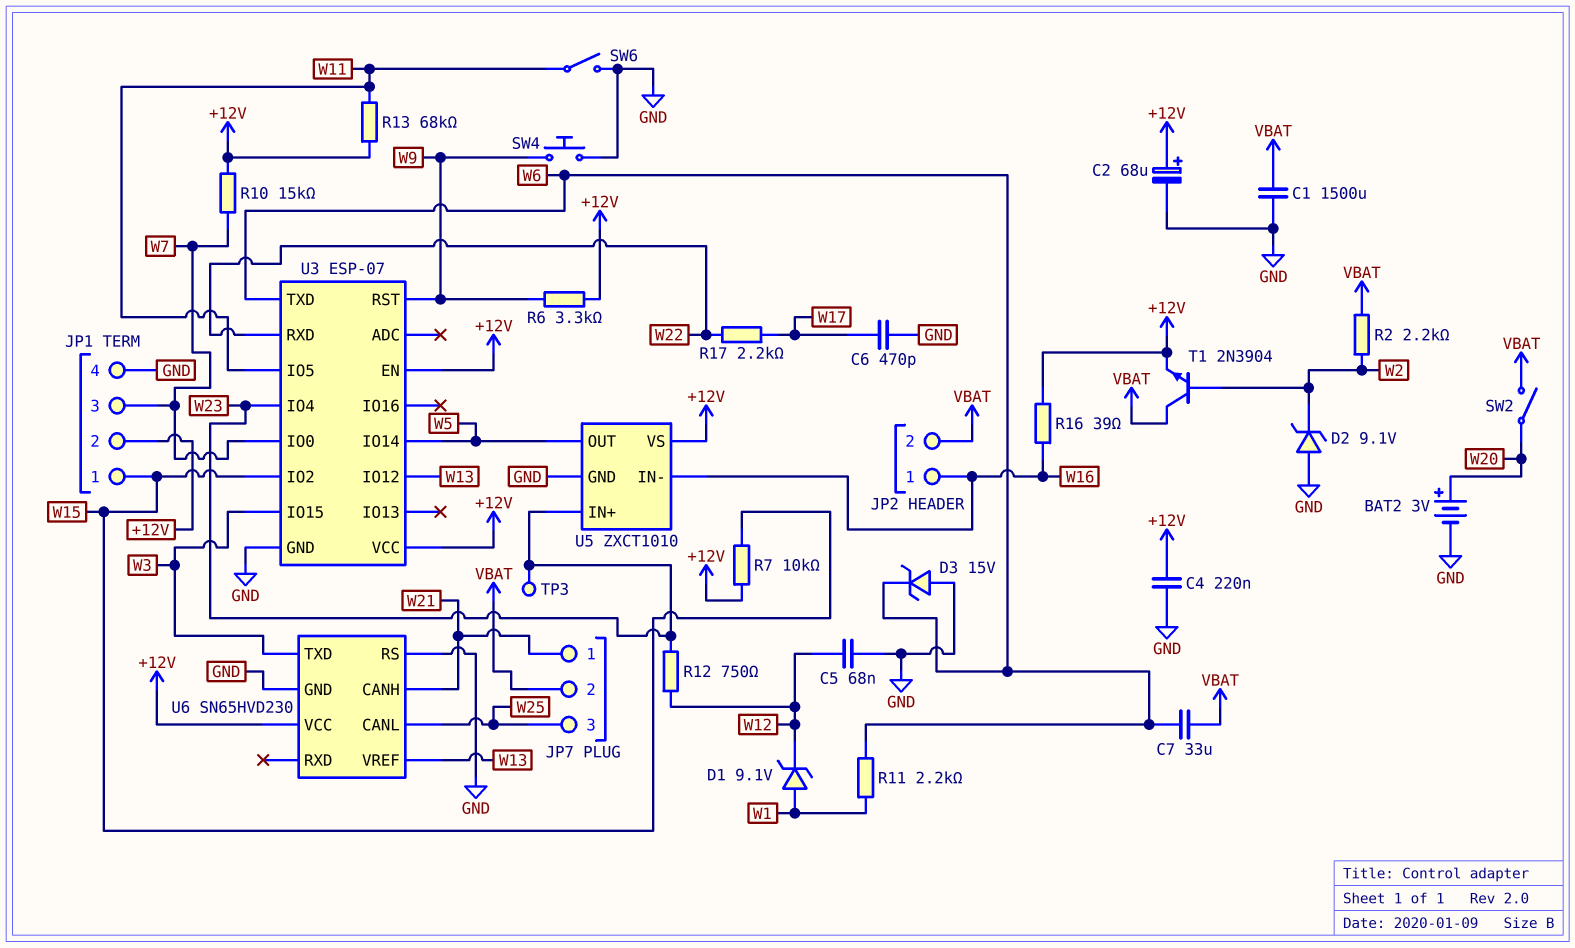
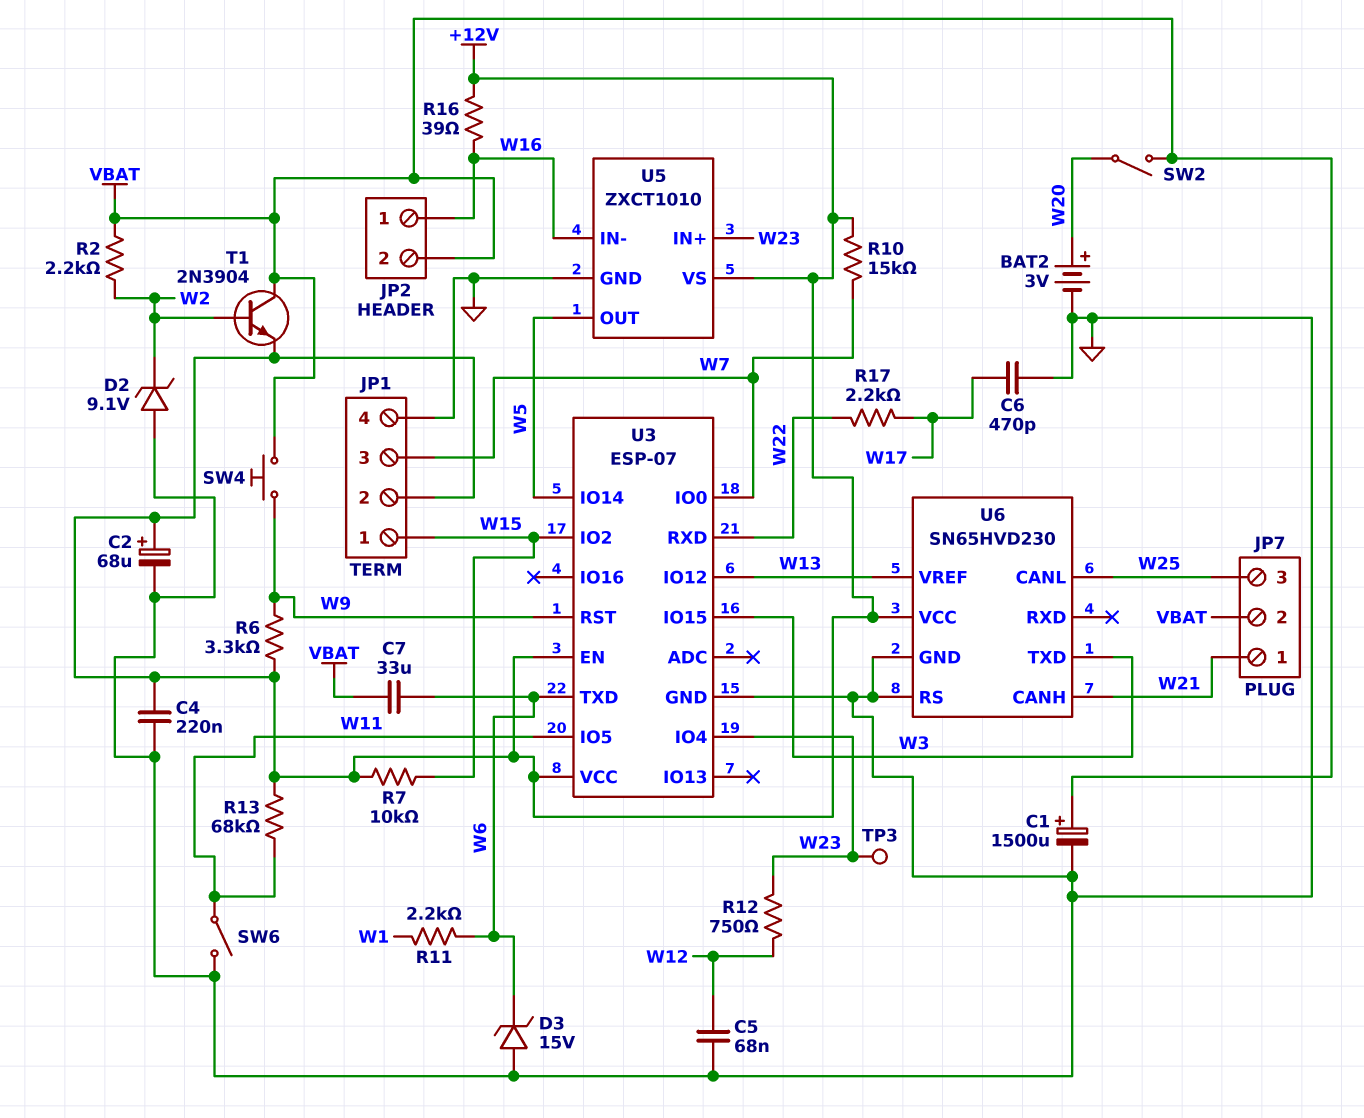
C1: 1500uF (GND, VBAT) -> 1500uF (plus VBAT, minus GND)
D1: zener 9.1V (A W1, K W12) -> none
SW4: button (GND, W9) -> button (VBAT, W9)

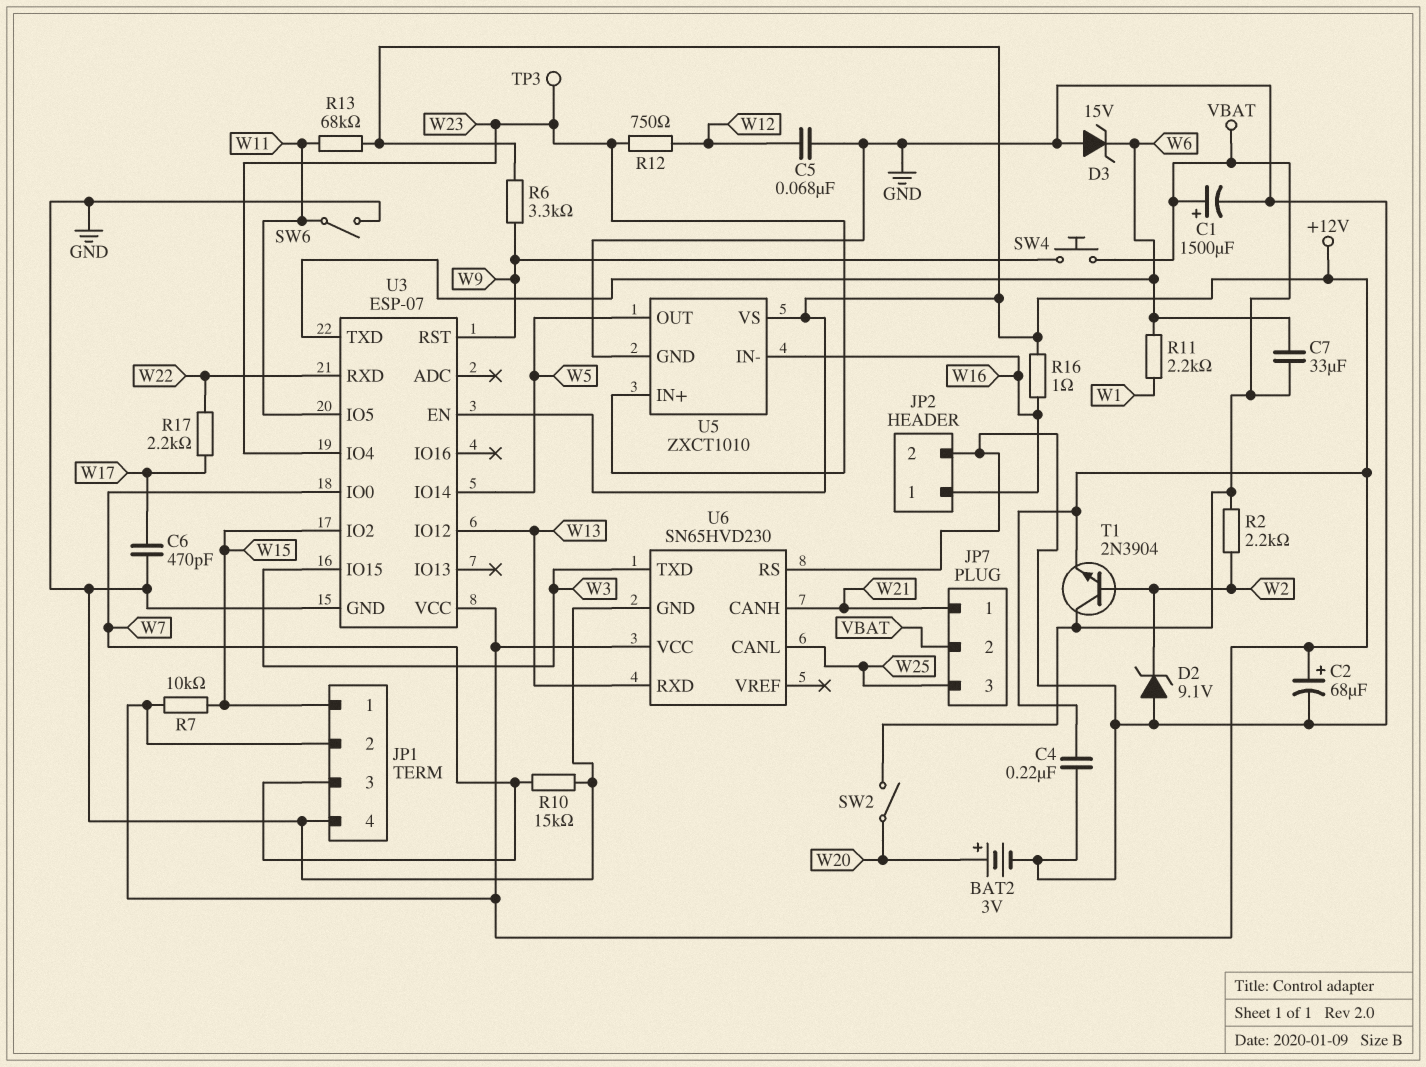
JP2 pin 2: VBAT -> GND
R10: 15k (+12V, W7) -> 15k (GND, W7)
R16: 39 (+12V, W16) -> 1 (+12V, W16)
U6 pin RXD: none -> W13
U6 pin VREF: W13 -> none

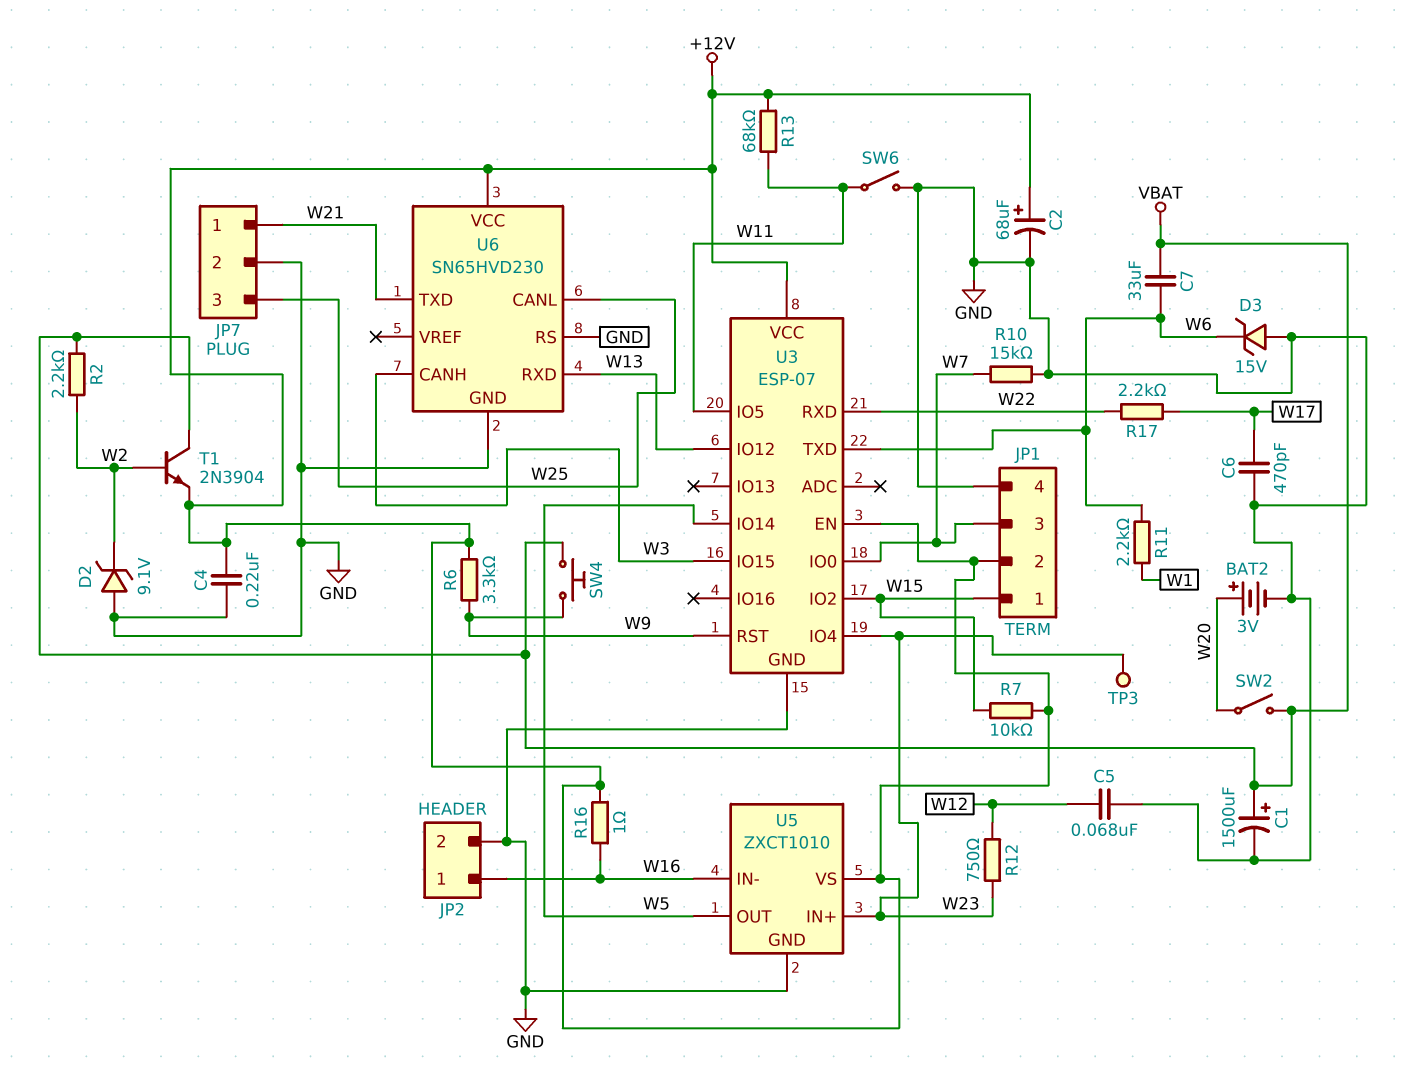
JP7 pin 2: VBAT -> GND
U6 pin CANH: W21 -> W3
U6 pin TXD: W3 -> W21

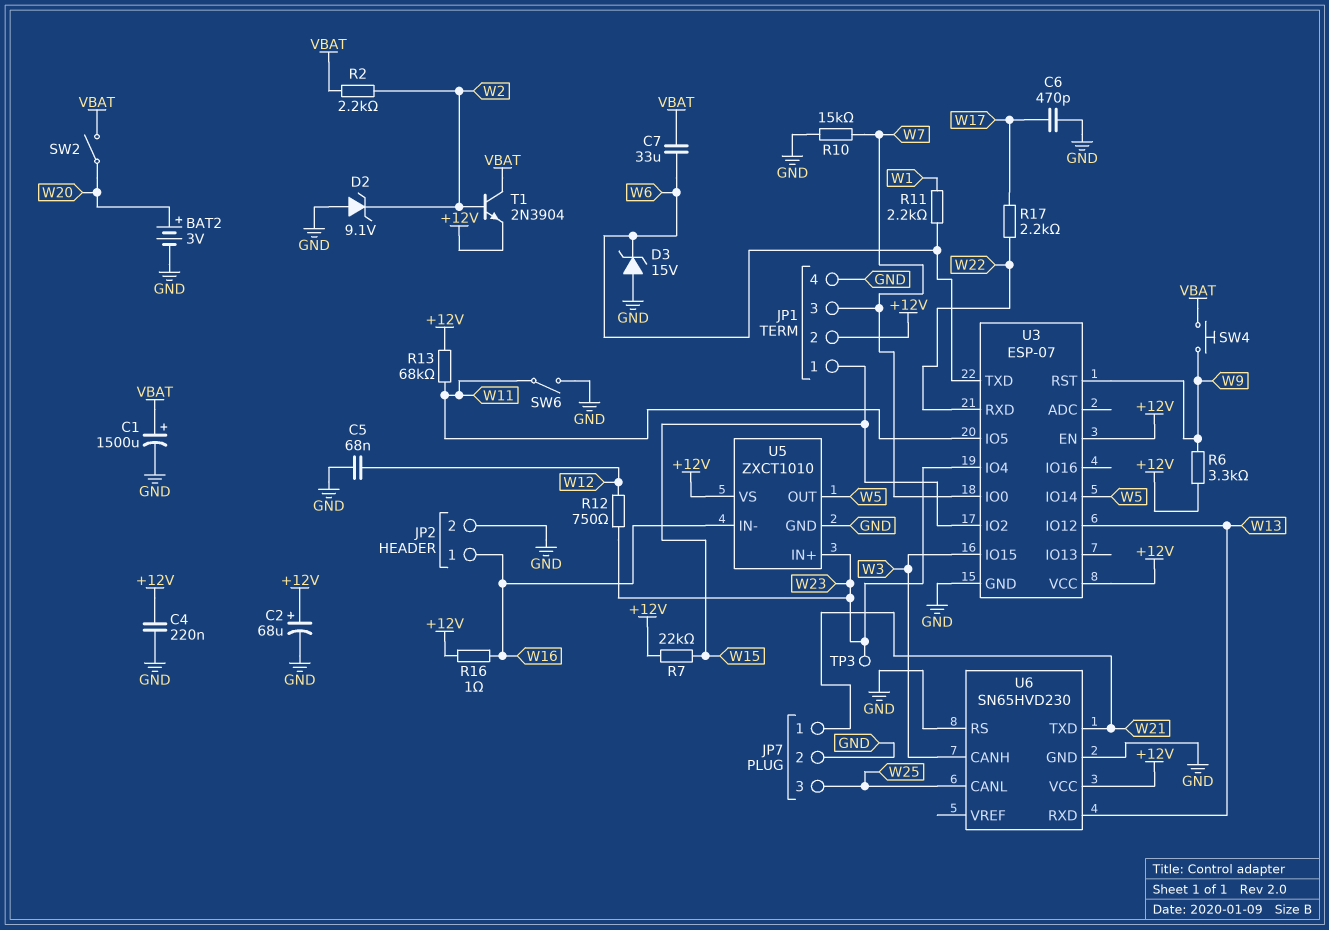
R7: 10k (+12V, W15) -> 22k (+12V, W15)

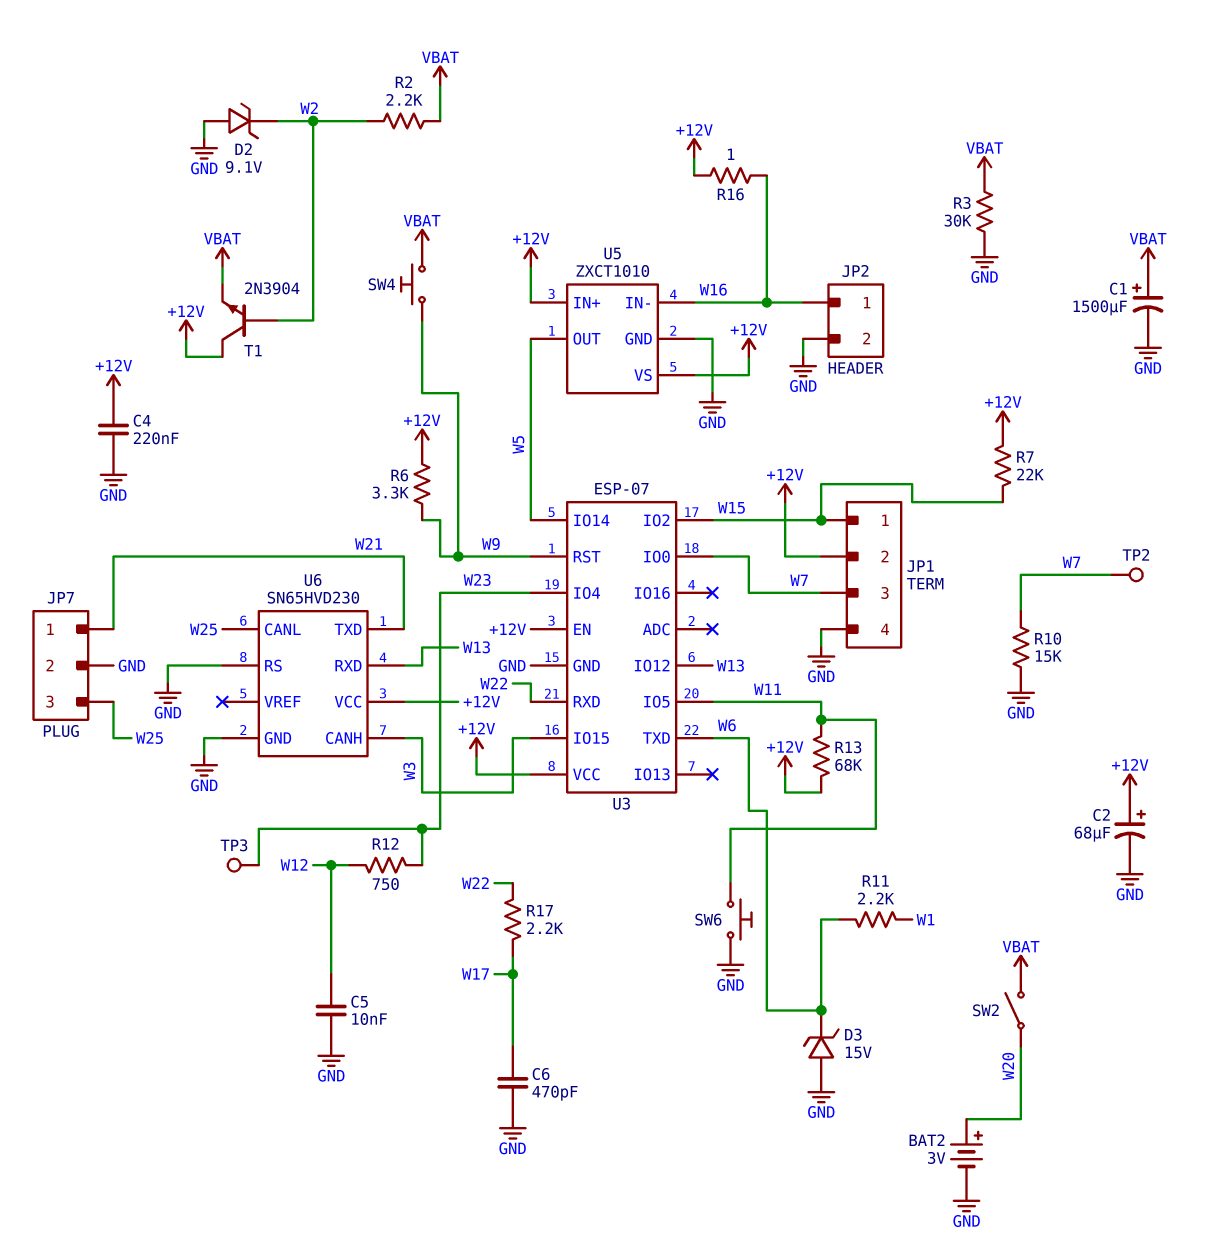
C5: 68nF (GND, W12) -> 10nF (GND, W12)
C7: 33uF (VBAT, W6) -> none
R3: none -> 30k (GND, VBAT)
SW6: switch (GND, W11) -> button (GND, W11)
T1: NPN 2N3904 (B W2, C VBAT, E +12V) -> NPN 2N3904 (B W2, C +12V, E VBAT)
TP2: none -> test point (W7)
U5 pin IN+: W23 -> +12V

